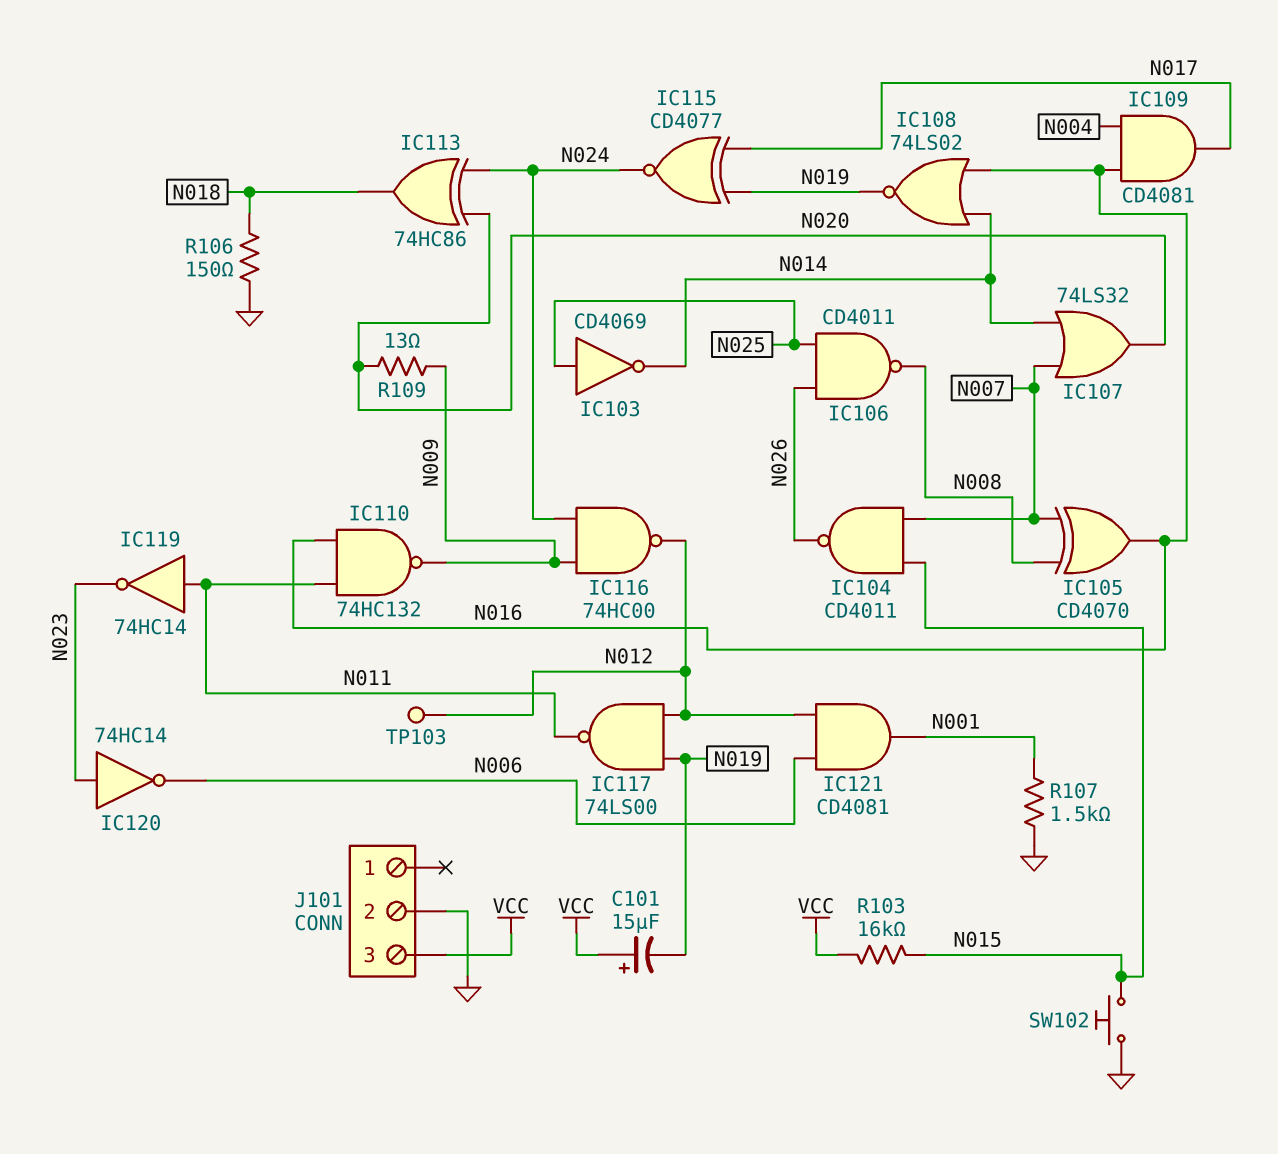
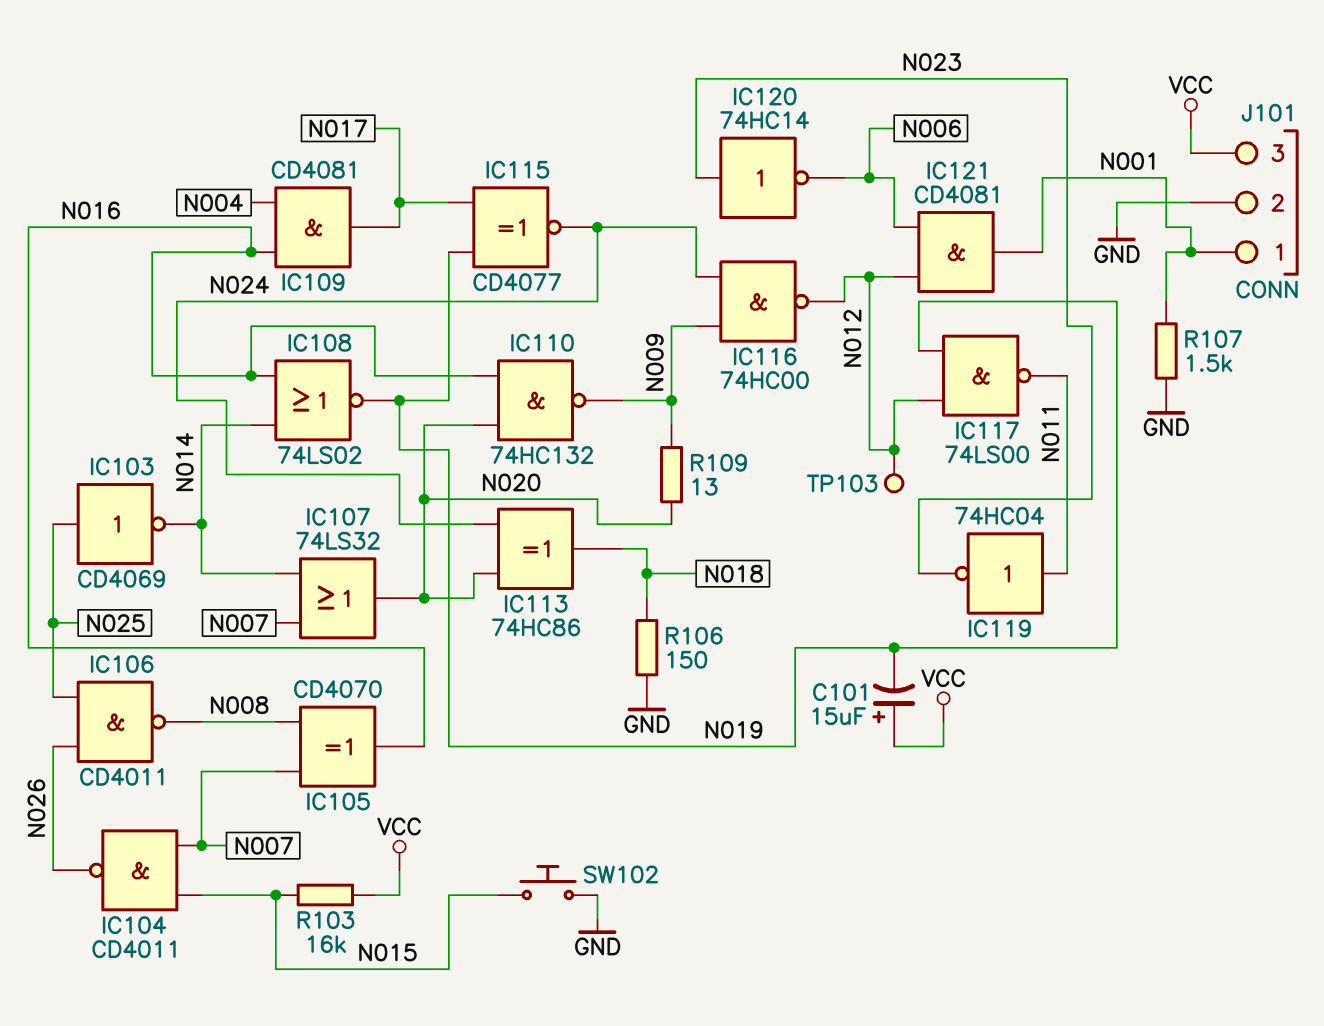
IC110: NAND 74HC132 (in N011, in N016, out N009) -> NAND 74HC132 (in N016, in N020, out N009)
IC119: NOT 74HC14 (in N011, out N023) -> NOT 74HC04 (in N011, out N023)
J101 pin 1: none -> N001

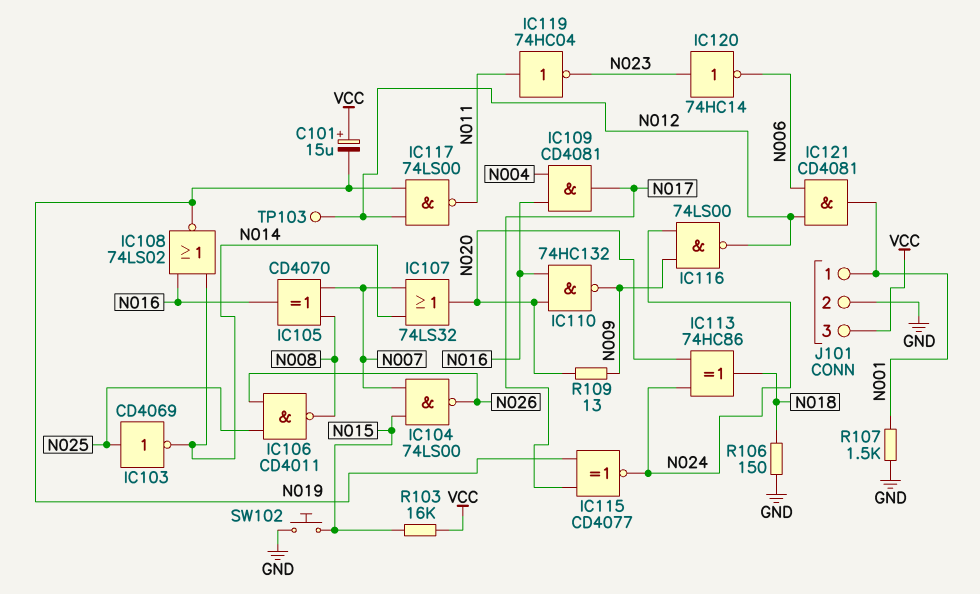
IC104: NAND CD4011 (in N007, in N015, out N026) -> NAND 74LS00 (in N007, in N015, out N026)
IC116: NAND 74HC00 (in N009, in N024, out N012) -> NAND 74LS00 (in N009, in N024, out N012)

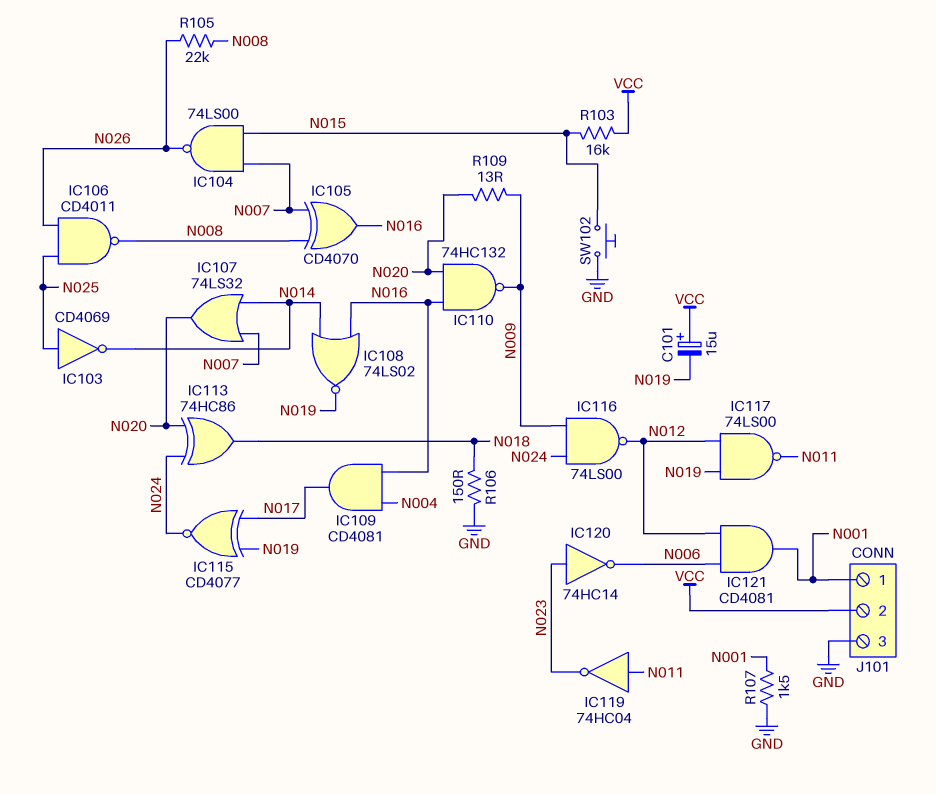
J101 pin 2: GND -> VCC
J101 pin 3: VCC -> GND
R105: none -> 22k (N008, N026)
TP103: test point (N012) -> none

